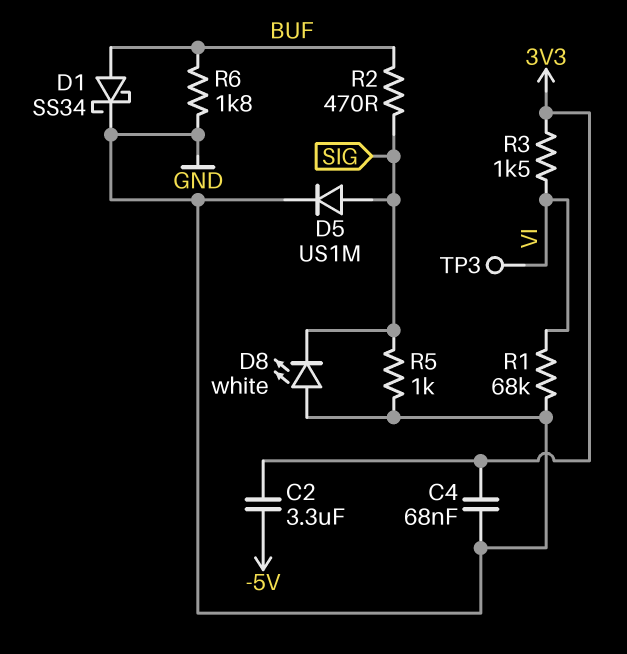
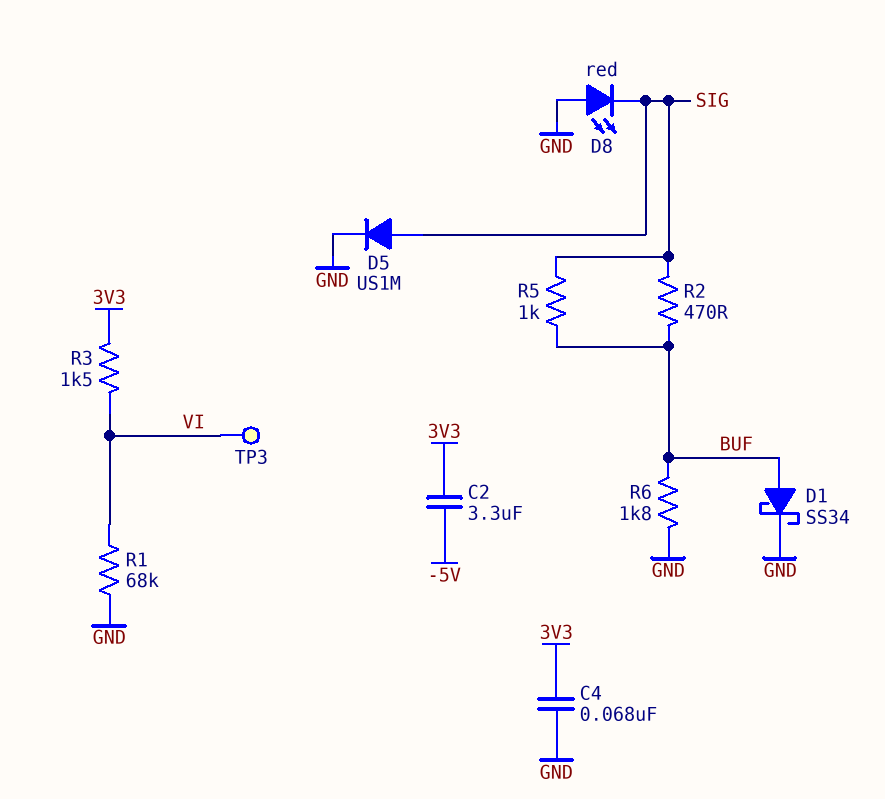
D8: LED white (A GND, K SIG) -> LED red (A GND, K SIG)
R5: 1k (GND, SIG) -> 1k (BUF, SIG)

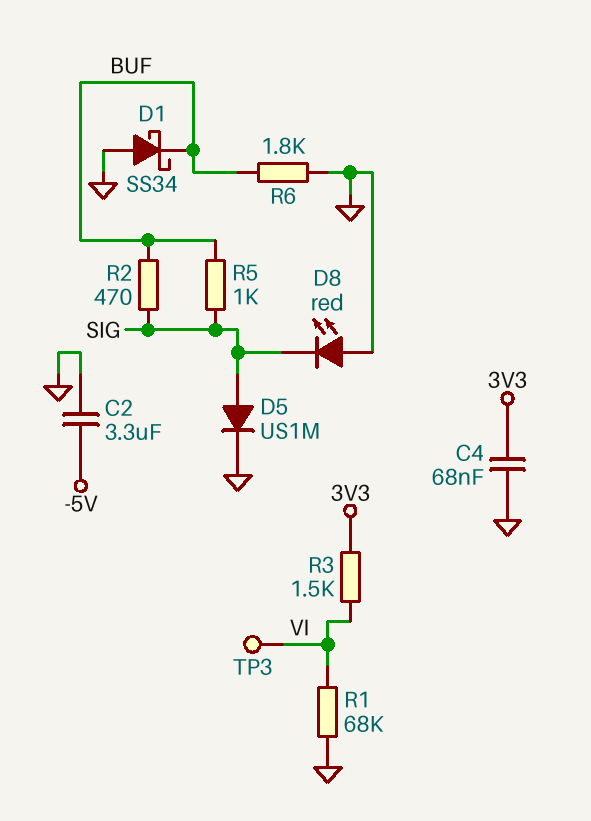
C2: 3.3uF (-5V, 3V3) -> 3.3uF (-5V, GND)
D1: schottky SS34 (A BUF, K GND) -> schottky SS34 (A GND, K BUF)

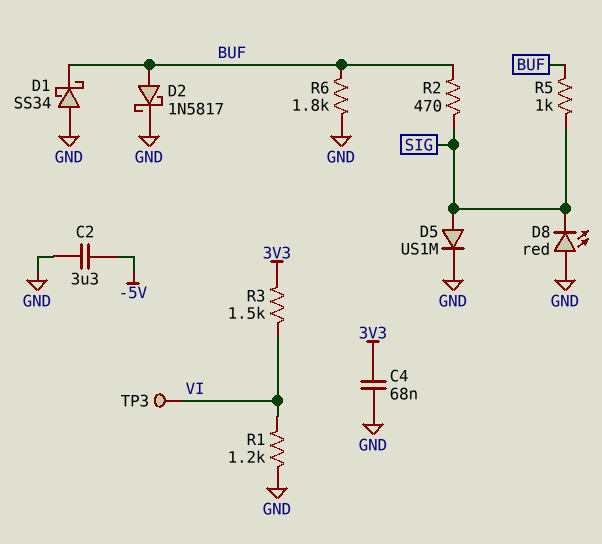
D2: none -> schottky 1N5817 (A BUF, K GND)
R1: 68k (GND, VI) -> 1.2k (GND, VI)

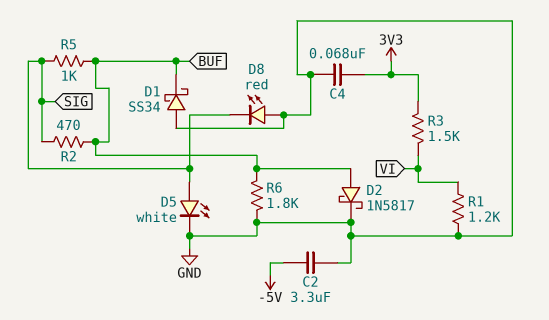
D5: diode US1M (A SIG, K GND) -> LED white (A SIG, K GND)
TP3: test point (VI) -> none

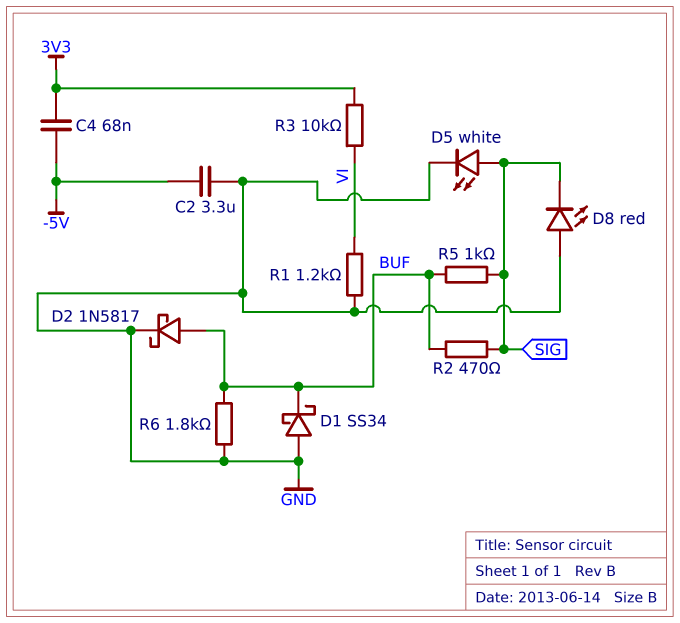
C4: 68nF (3V3, GND) -> 68nF (-5V, 3V3)
R3: 1.5k (3V3, VI) -> 10k (3V3, VI)

